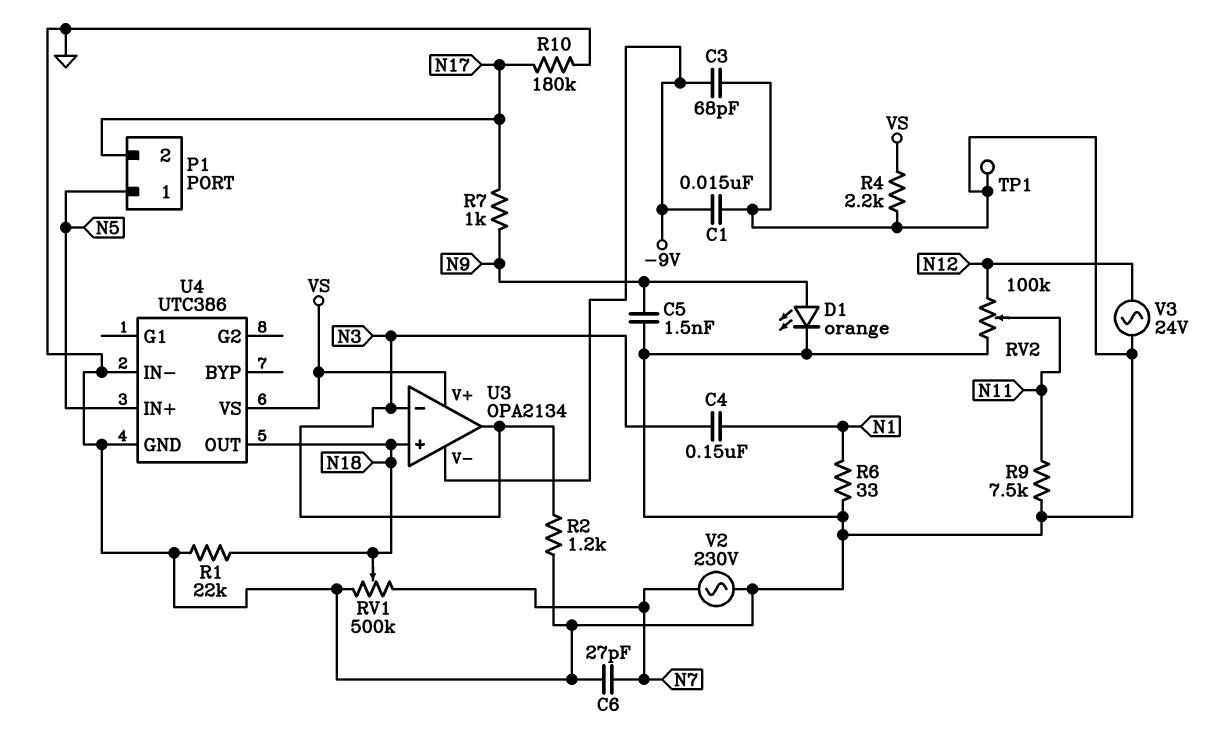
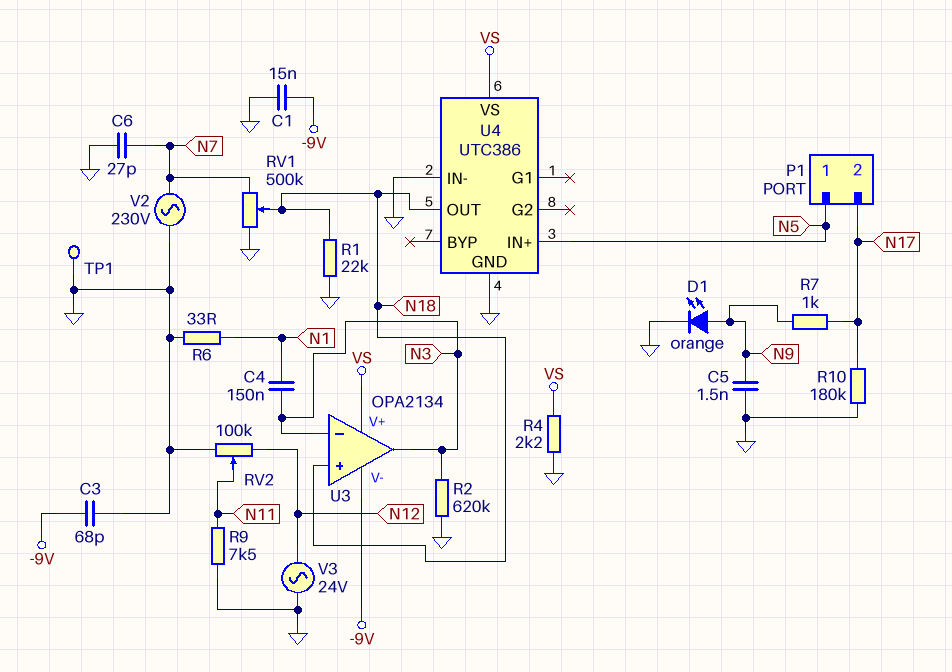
R2: 1.2k (GND, N3) -> 620k (GND, N3)

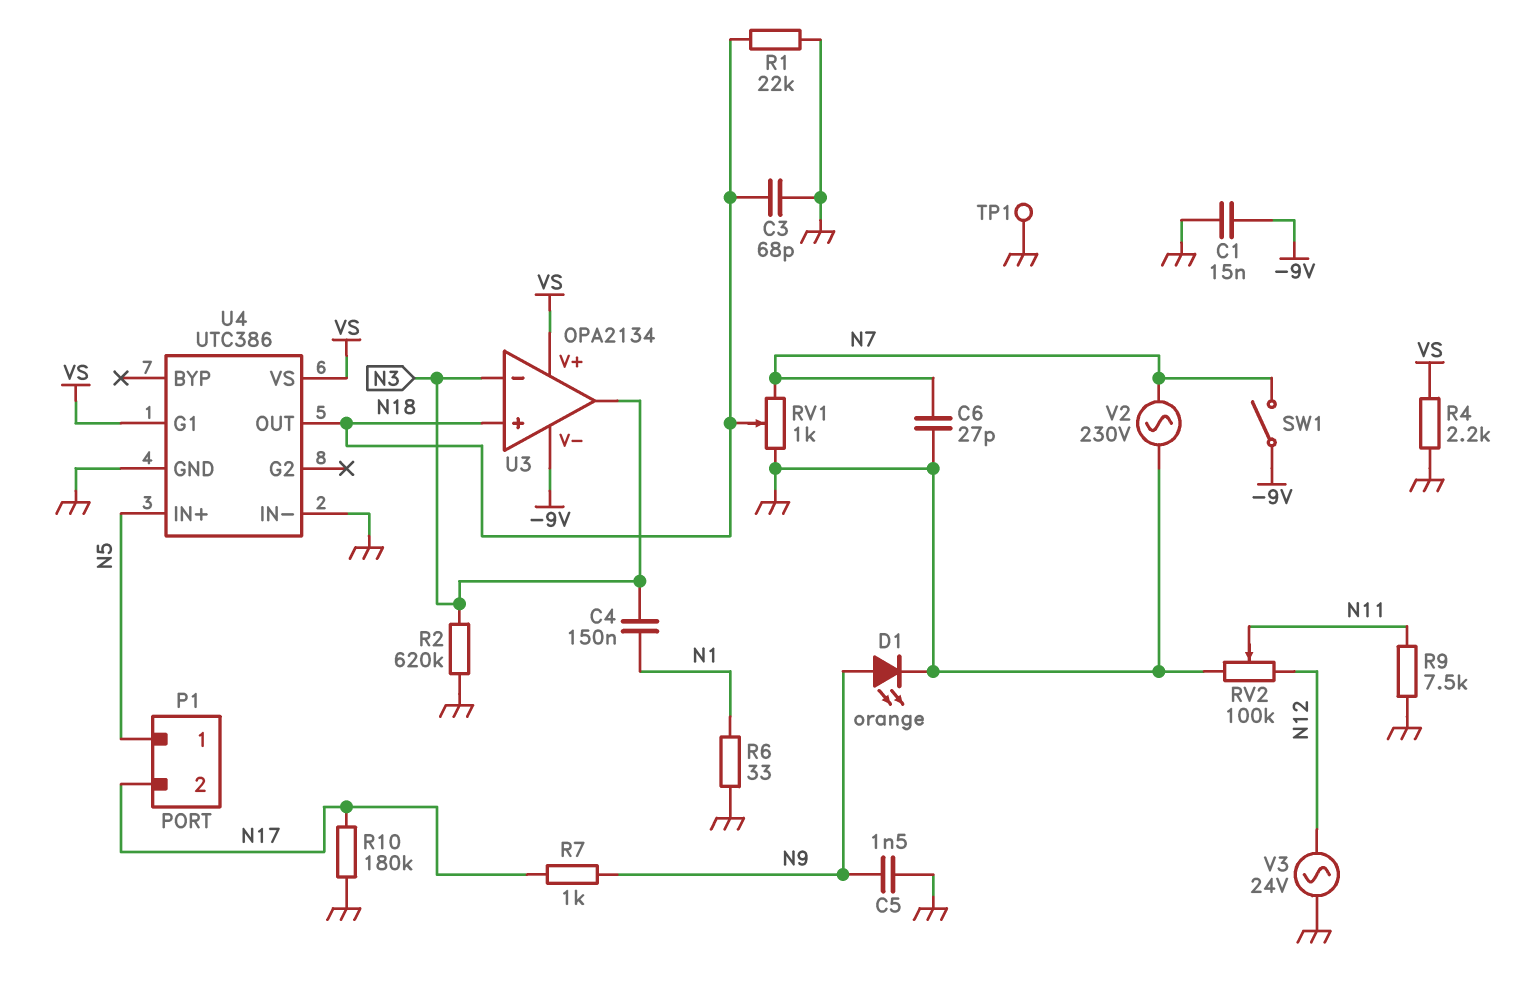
C3: 68pF (-9V, GND) -> 68pF (GND, N18)
RV1: 500k (GND, N7, wiper N18) -> 1k (GND, N7, wiper N18)
SW1: none -> switch (-9V, N7)
U4 pin G1: none -> VS

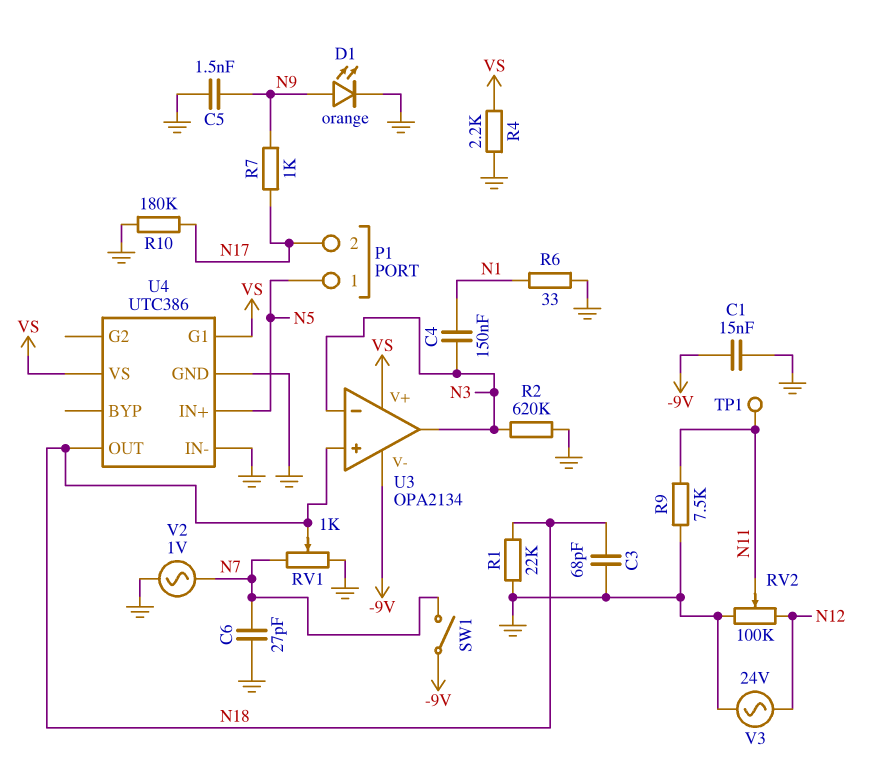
TP1: test point (GND) -> test point (N11)
V2: AC 230V (GND, N7) -> AC 1V (GND, N7)

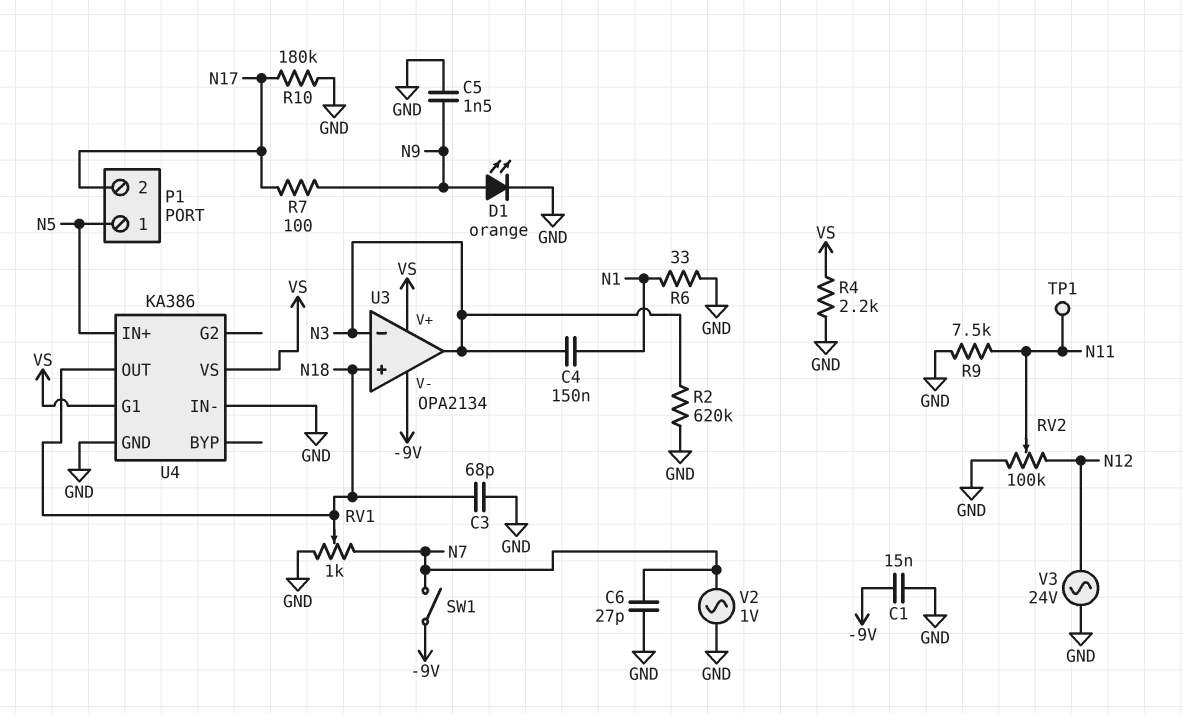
R1: 22k (GND, N18) -> none
R7: 1k (N9, N17) -> 100 (N9, N17)
U4: UTC386 -> KA386

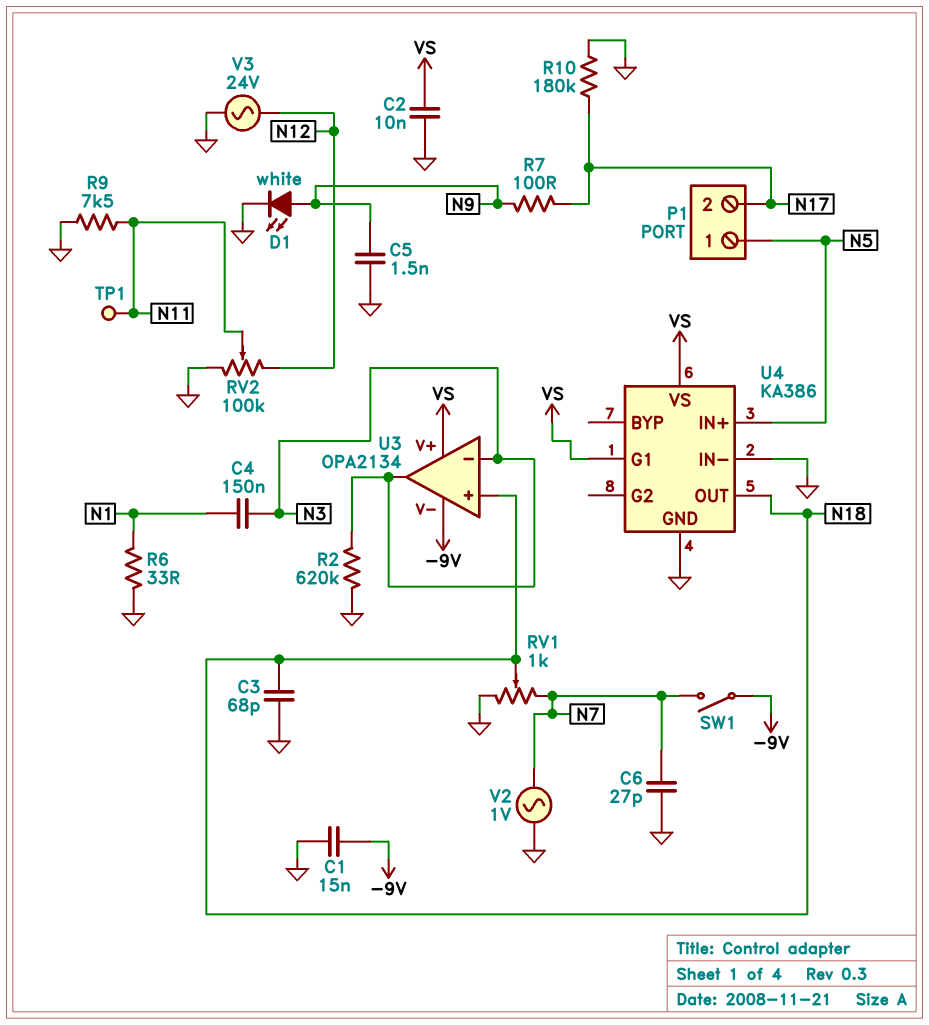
C2: none -> 10nF (GND, VS)
D1: LED orange (A N9, K GND) -> LED white (A N9, K GND)
R4: 2.2k (GND, VS) -> none

